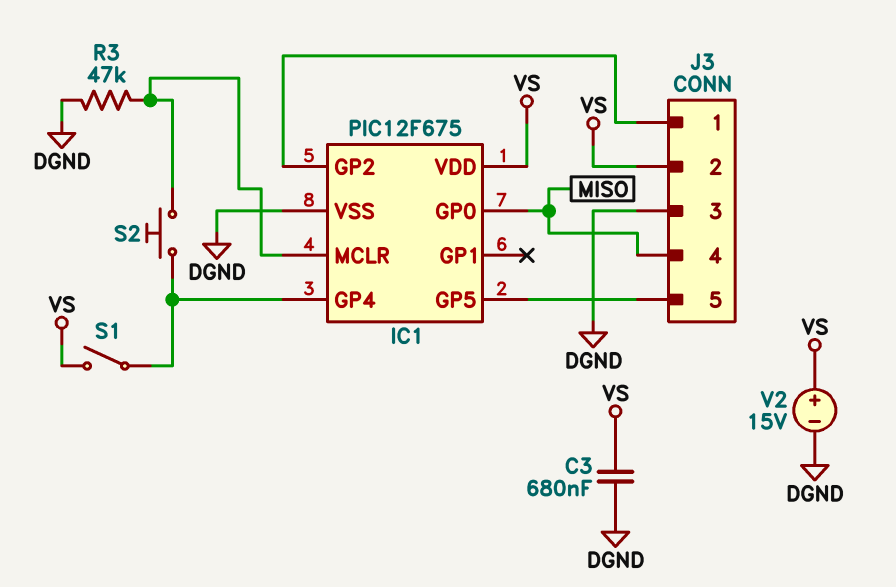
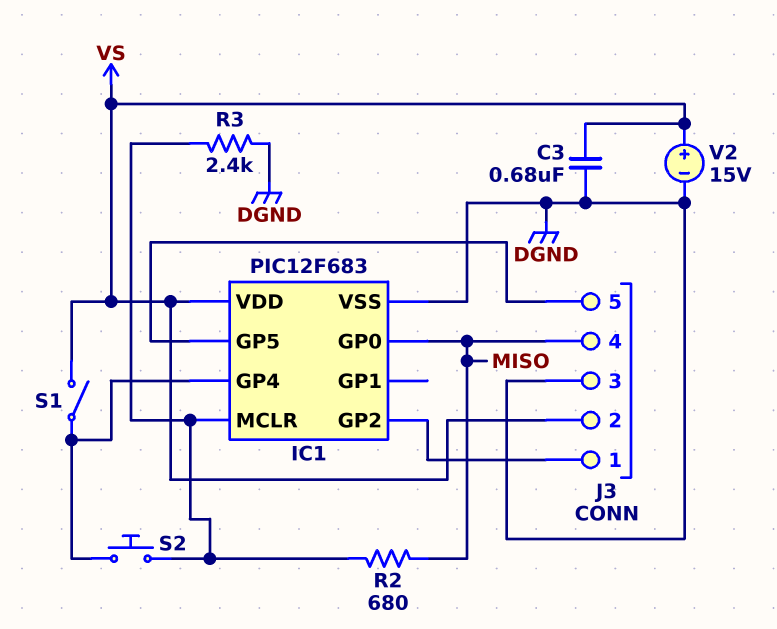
IC1: PIC12F675 -> PIC12F683
R2: none -> 680 (IC1/MCLR, MISO)
R3: 47k (DGND, IC1/MCLR) -> 2.4k (DGND, IC1/MCLR)

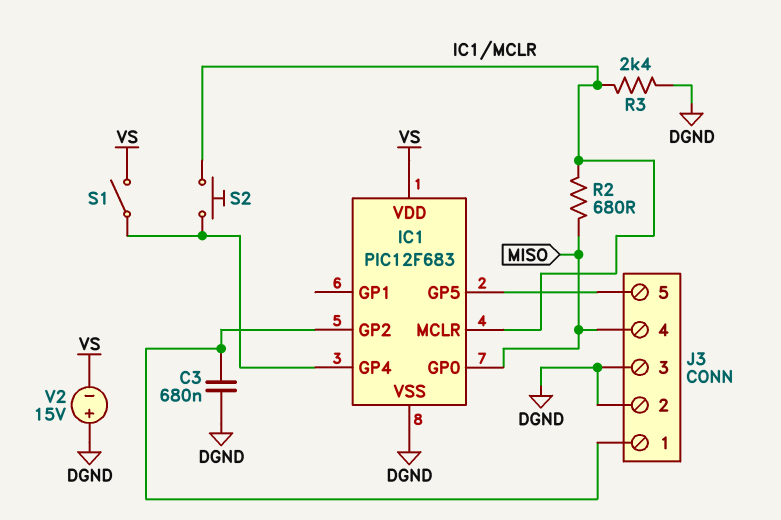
C3: 680nF (DGND, VS) -> 680nF (DGND, IC1/GP2)
J3 pin 2: VS -> DGND
V2: 15V (plus VS, minus DGND) -> 15V (plus DGND, minus VS)

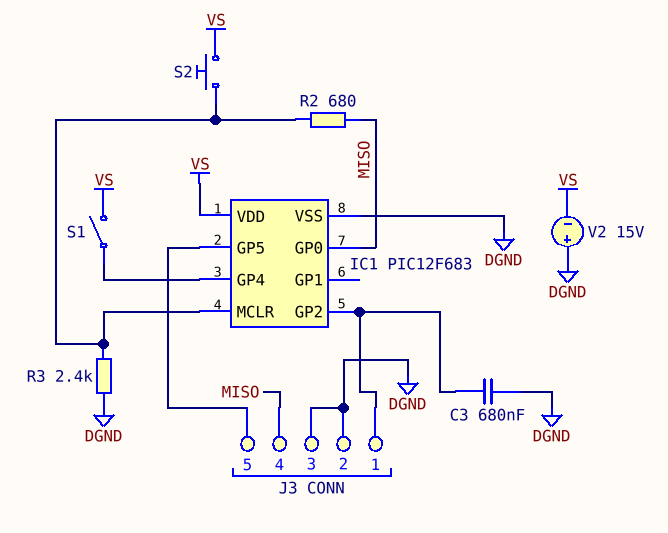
S2: button (IC1/GP4, IC1/MCLR) -> button (IC1/MCLR, VS)

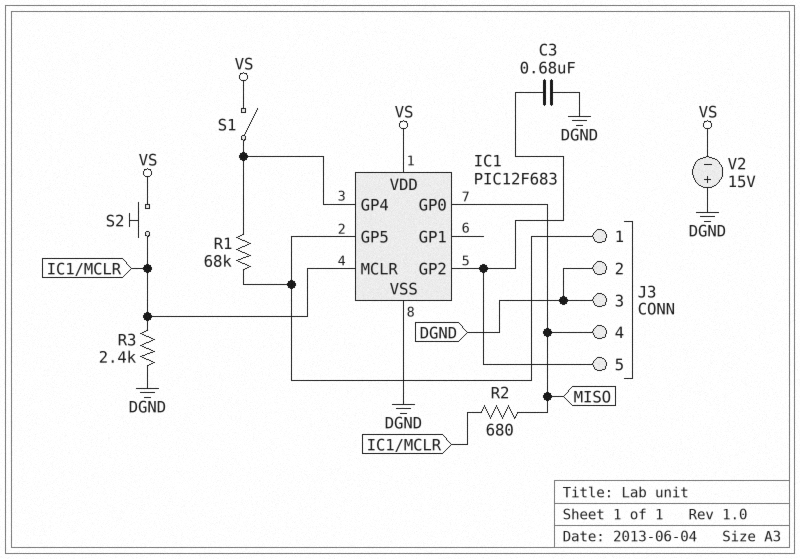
J3 pin 1: IC1/GP2 -> IC1/GP5
J3 pin 5: IC1/GP5 -> IC1/GP2
R1: none -> 68k (IC1/GP4, IC1/GP5)

